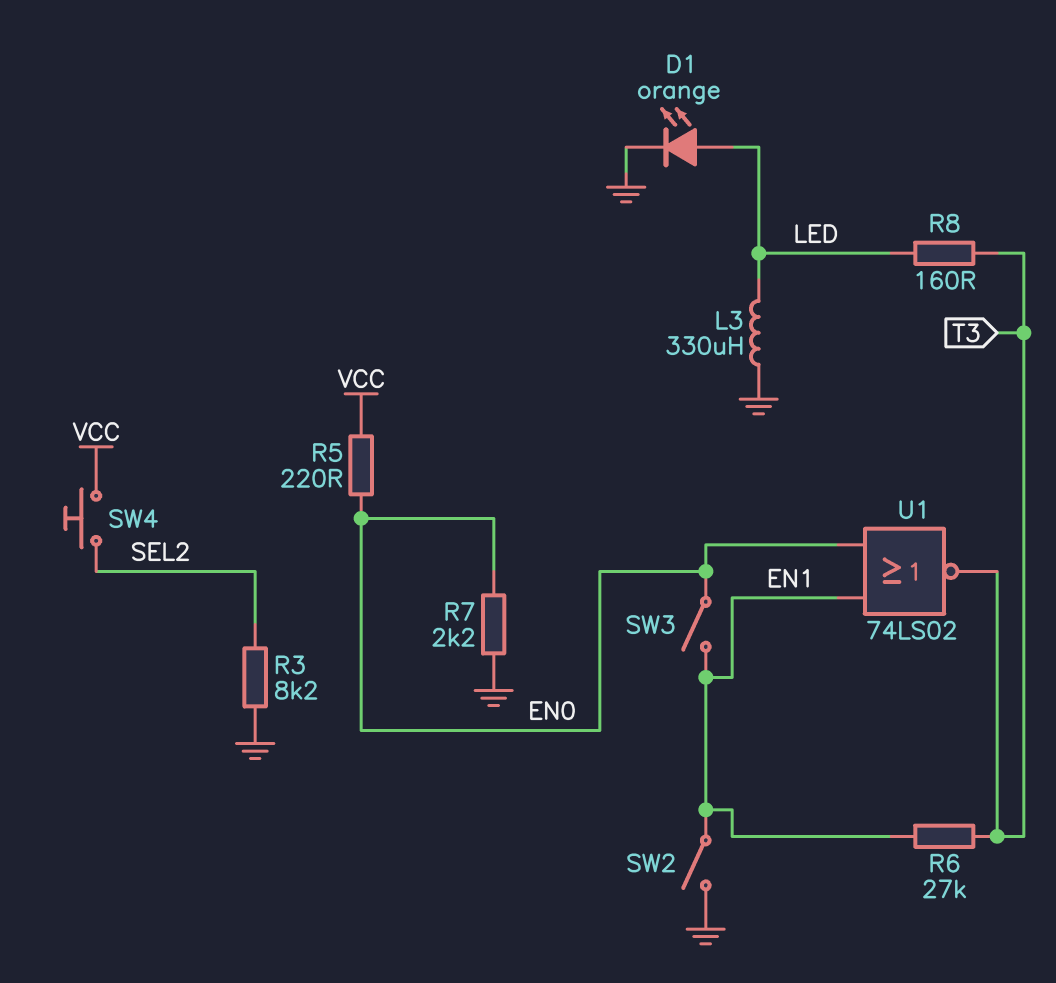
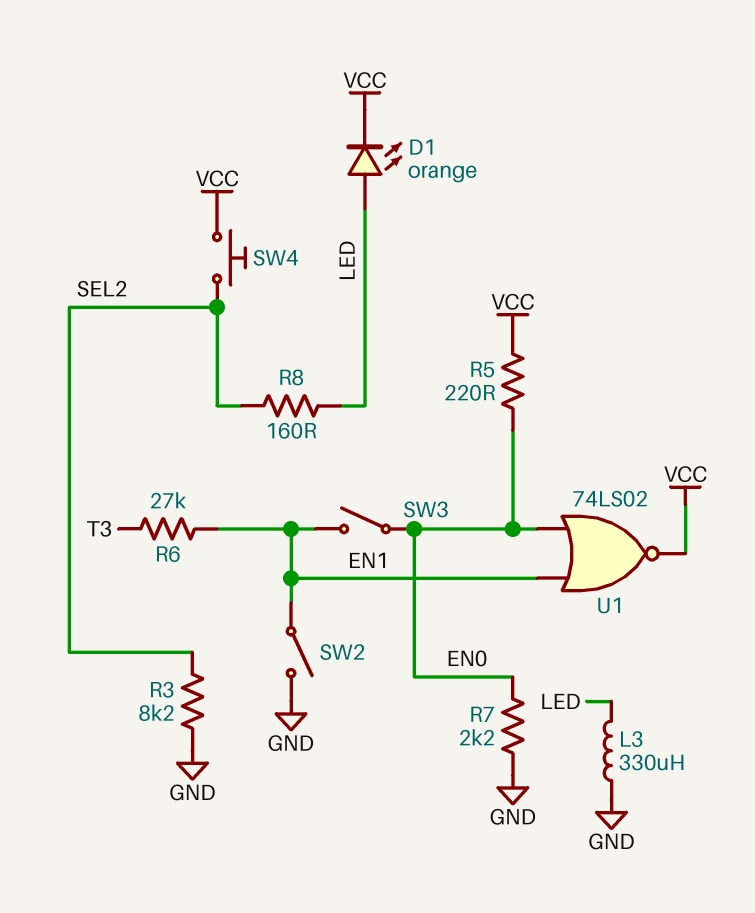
D1: LED orange (A LED, K GND) -> LED orange (A LED, K VCC)
R8: 160 (LED, T3) -> 160 (LED, SEL2)
U1: NOR 74LS02 (in EN0, in EN1, out T3) -> NOR 74LS02 (in EN0, in EN1, out VCC)

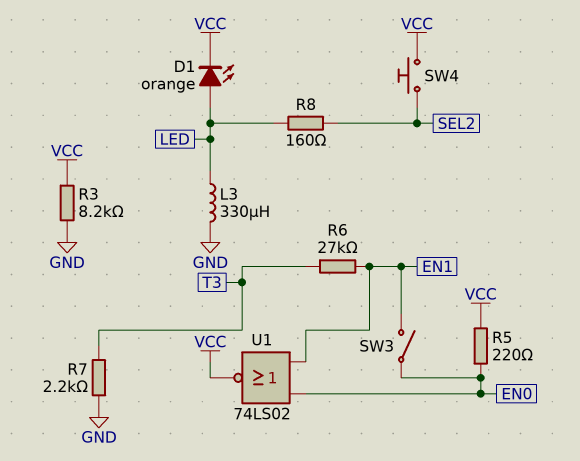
R3: 8.2k (GND, SEL2) -> 8.2k (GND, VCC)
R7: 2.2k (EN0, GND) -> 2.2k (GND, T3)
SW2: switch (EN1, GND) -> none

